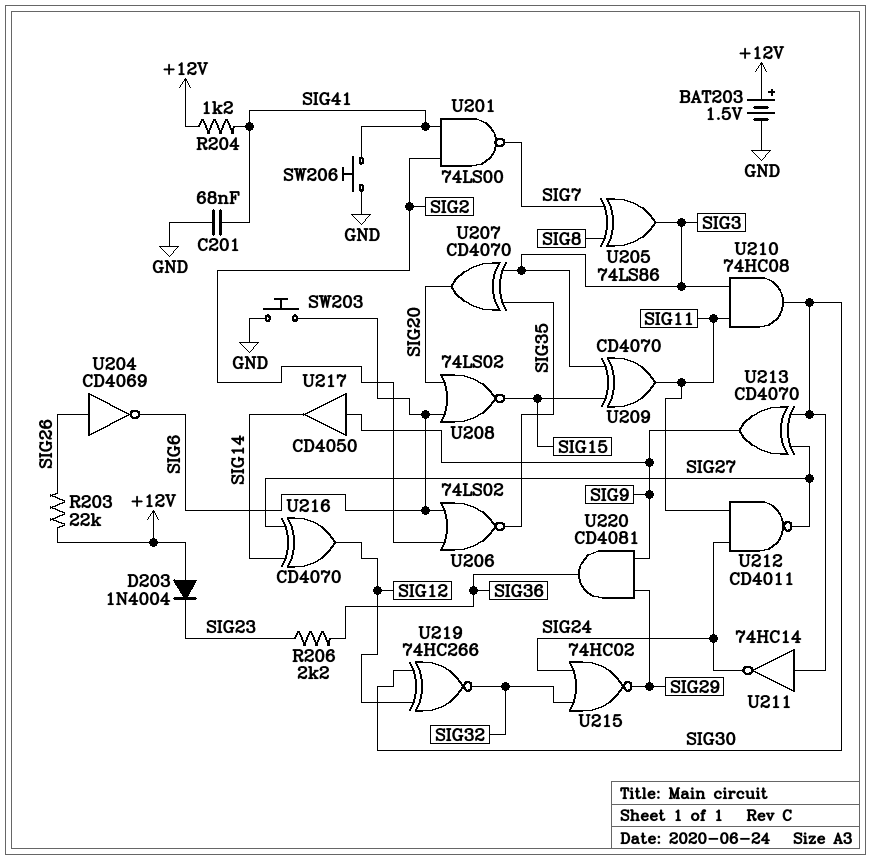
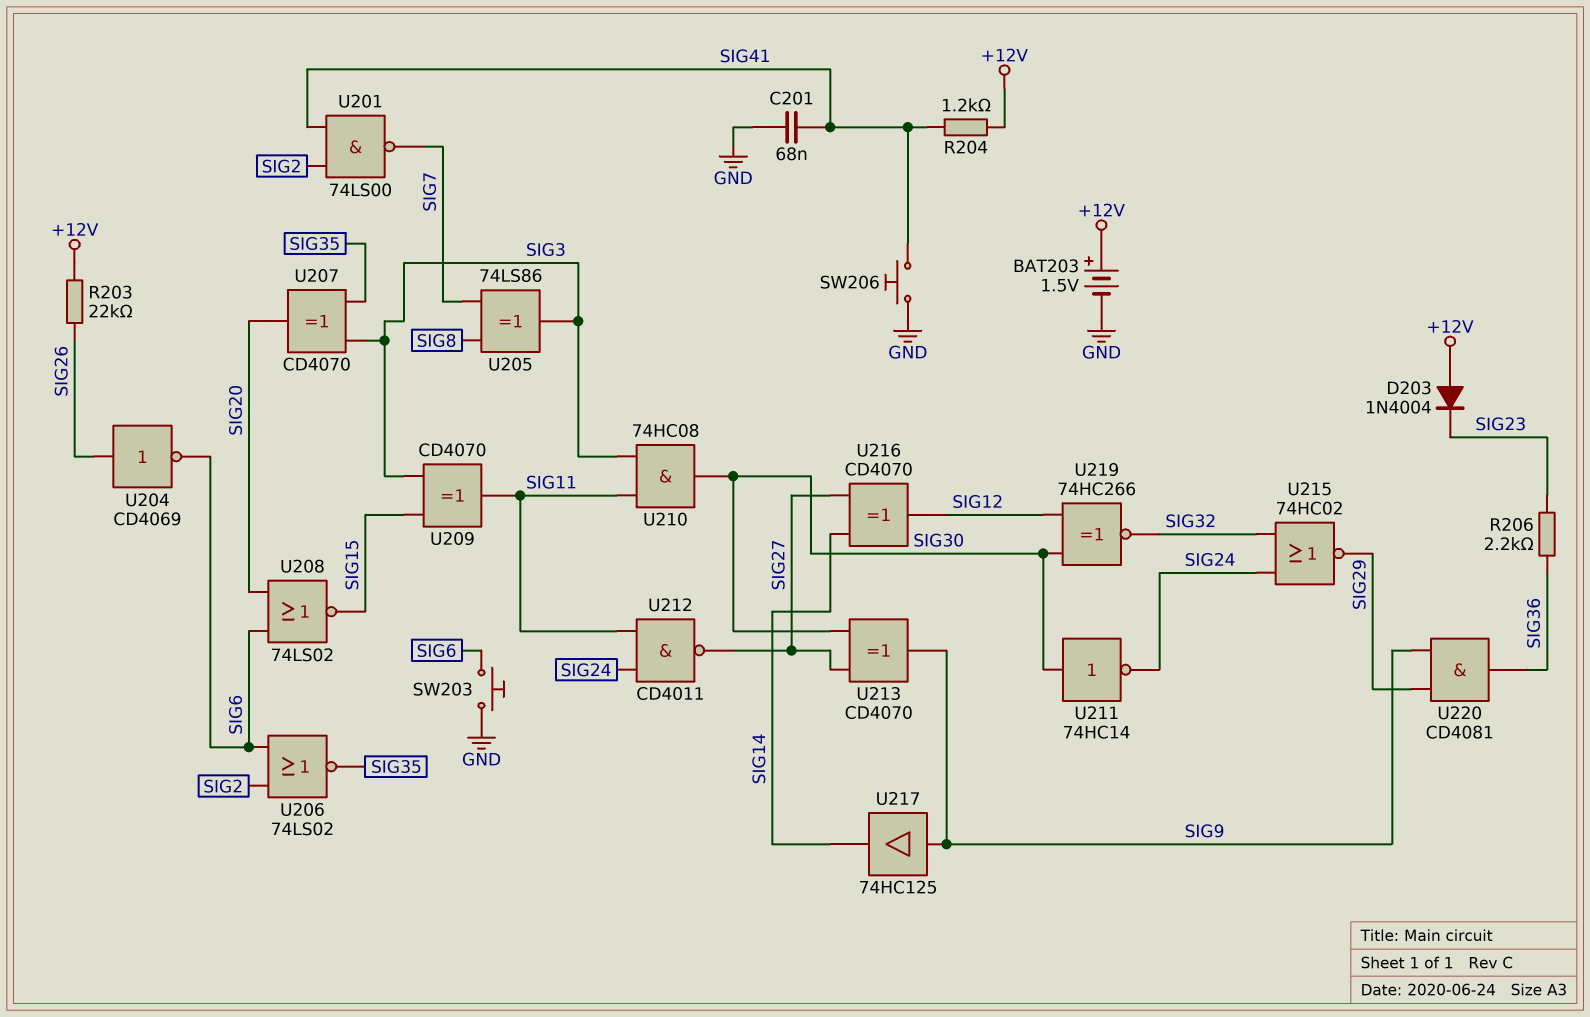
U217: buffer CD4050 (in SIG9, out SIG14) -> buffer 74HC125 (in SIG9, out SIG14)

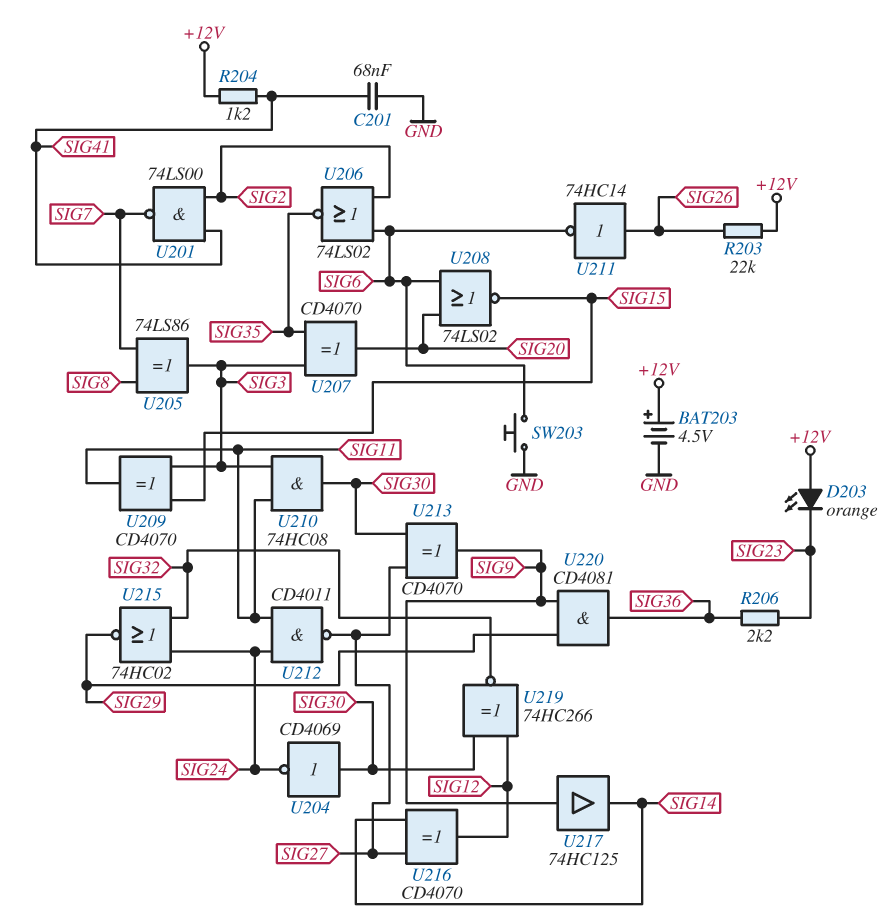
BAT203: 1.5V (plus +12V, minus GND) -> 4.5V (plus +12V, minus GND)
D203: diode 1N4004 (A +12V, K SIG23) -> LED orange (A +12V, K SIG23)
SW206: button (GND, SIG41) -> none
U204: NOT CD4069 (in SIG26, out SIG6) -> NOT CD4069 (in SIG30, out SIG24)
U211: NOT 74HC14 (in SIG30, out SIG24) -> NOT 74HC14 (in SIG26, out SIG6)

